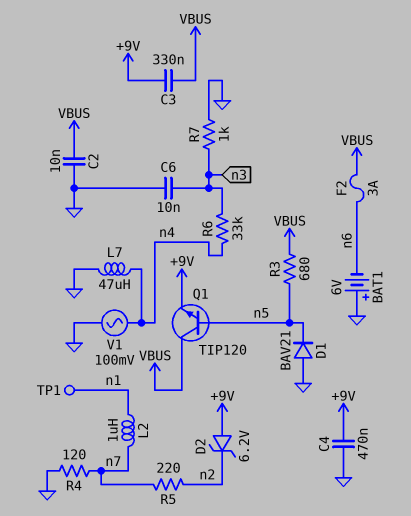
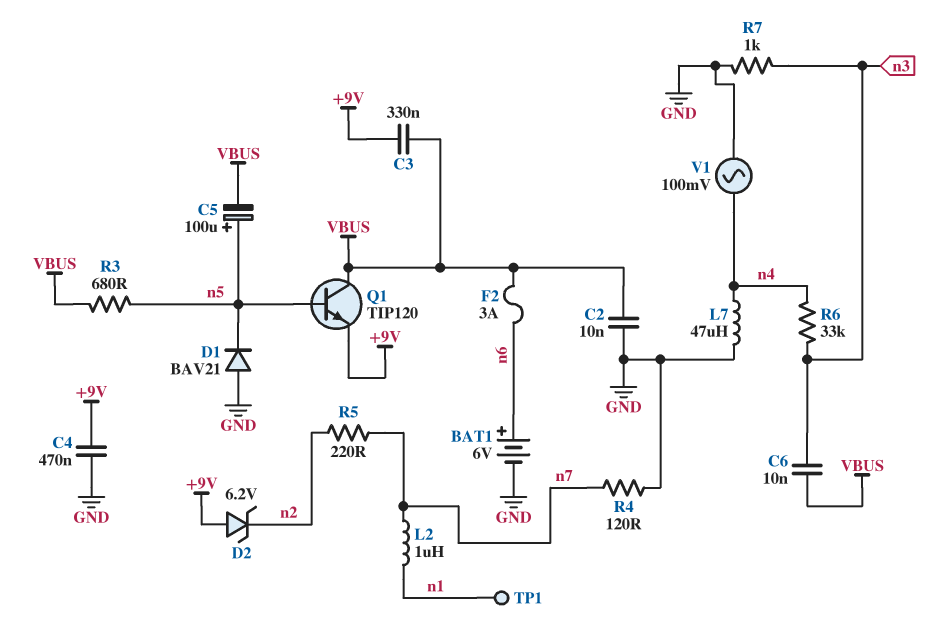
BAT1: 6V (plus GND, minus n6) -> 6V (plus n6, minus GND)
C5: none -> 100uF (plus n5, minus VBUS)
C6: 10nF (GND, n3) -> 10nF (VBUS, n3)

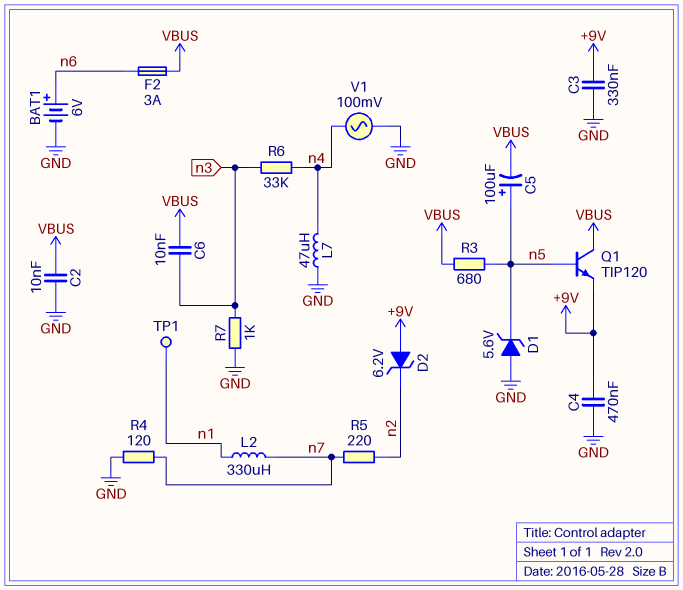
C3: 330nF (+9V, VBUS) -> 330nF (+9V, GND)
D1: diode BAV21 (A GND, K n5) -> zener 5.6V (A GND, K n5)
L2: 1uH (n1, n7) -> 330uH (n1, n7)

